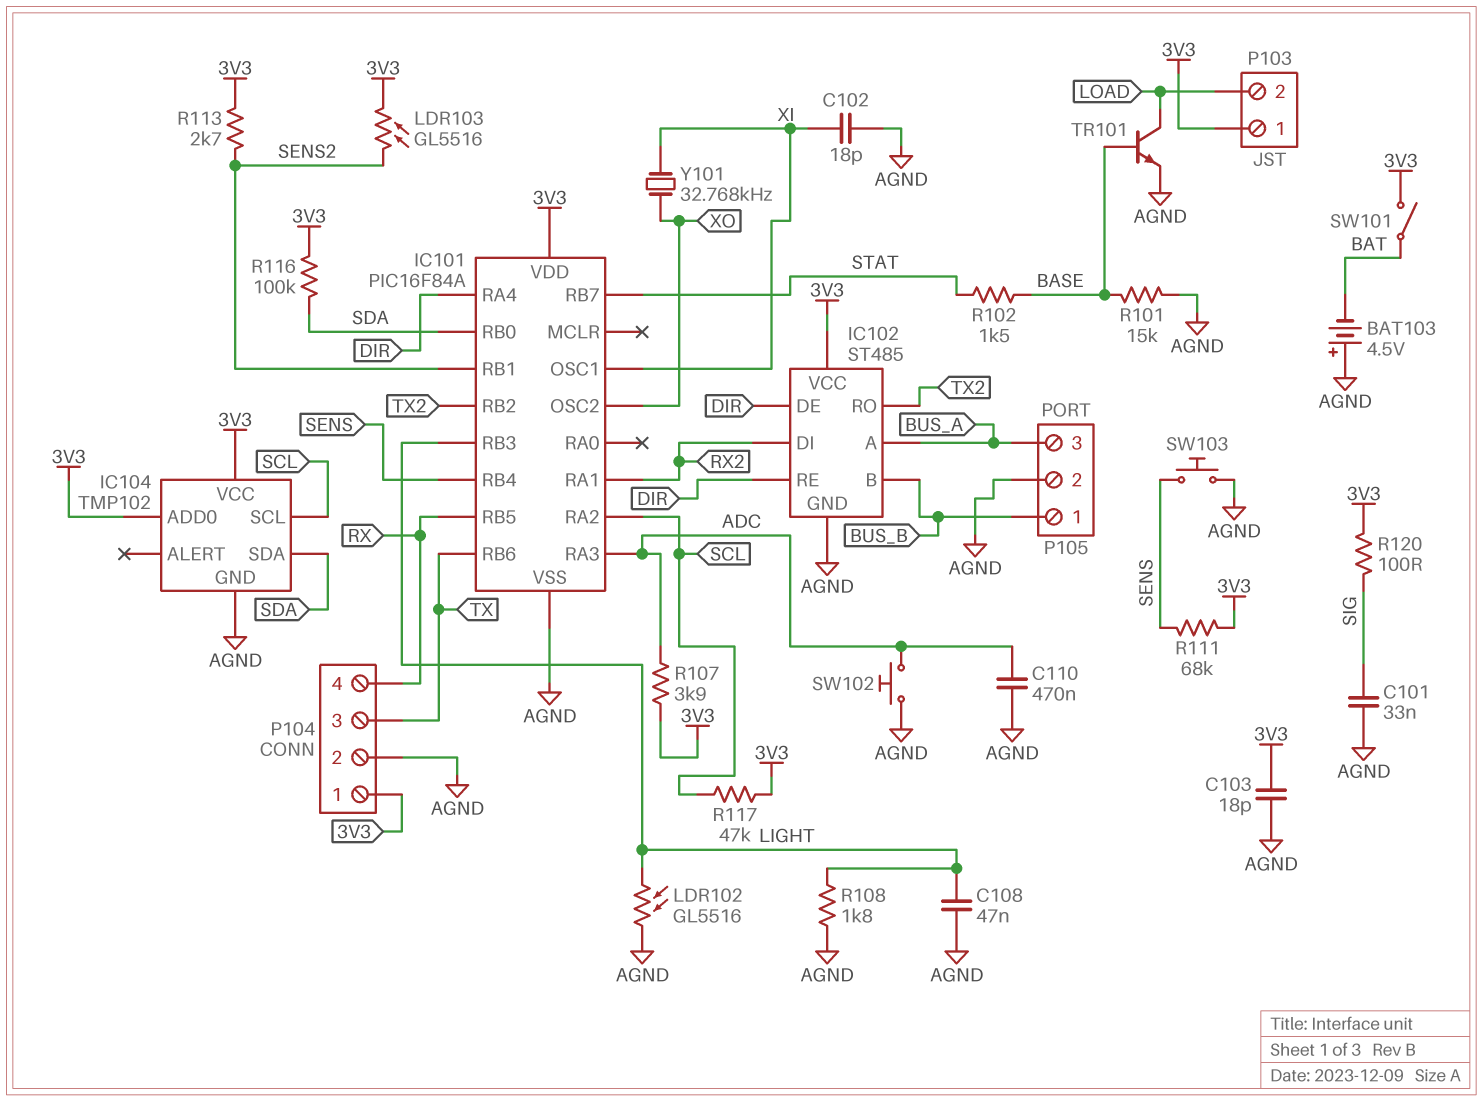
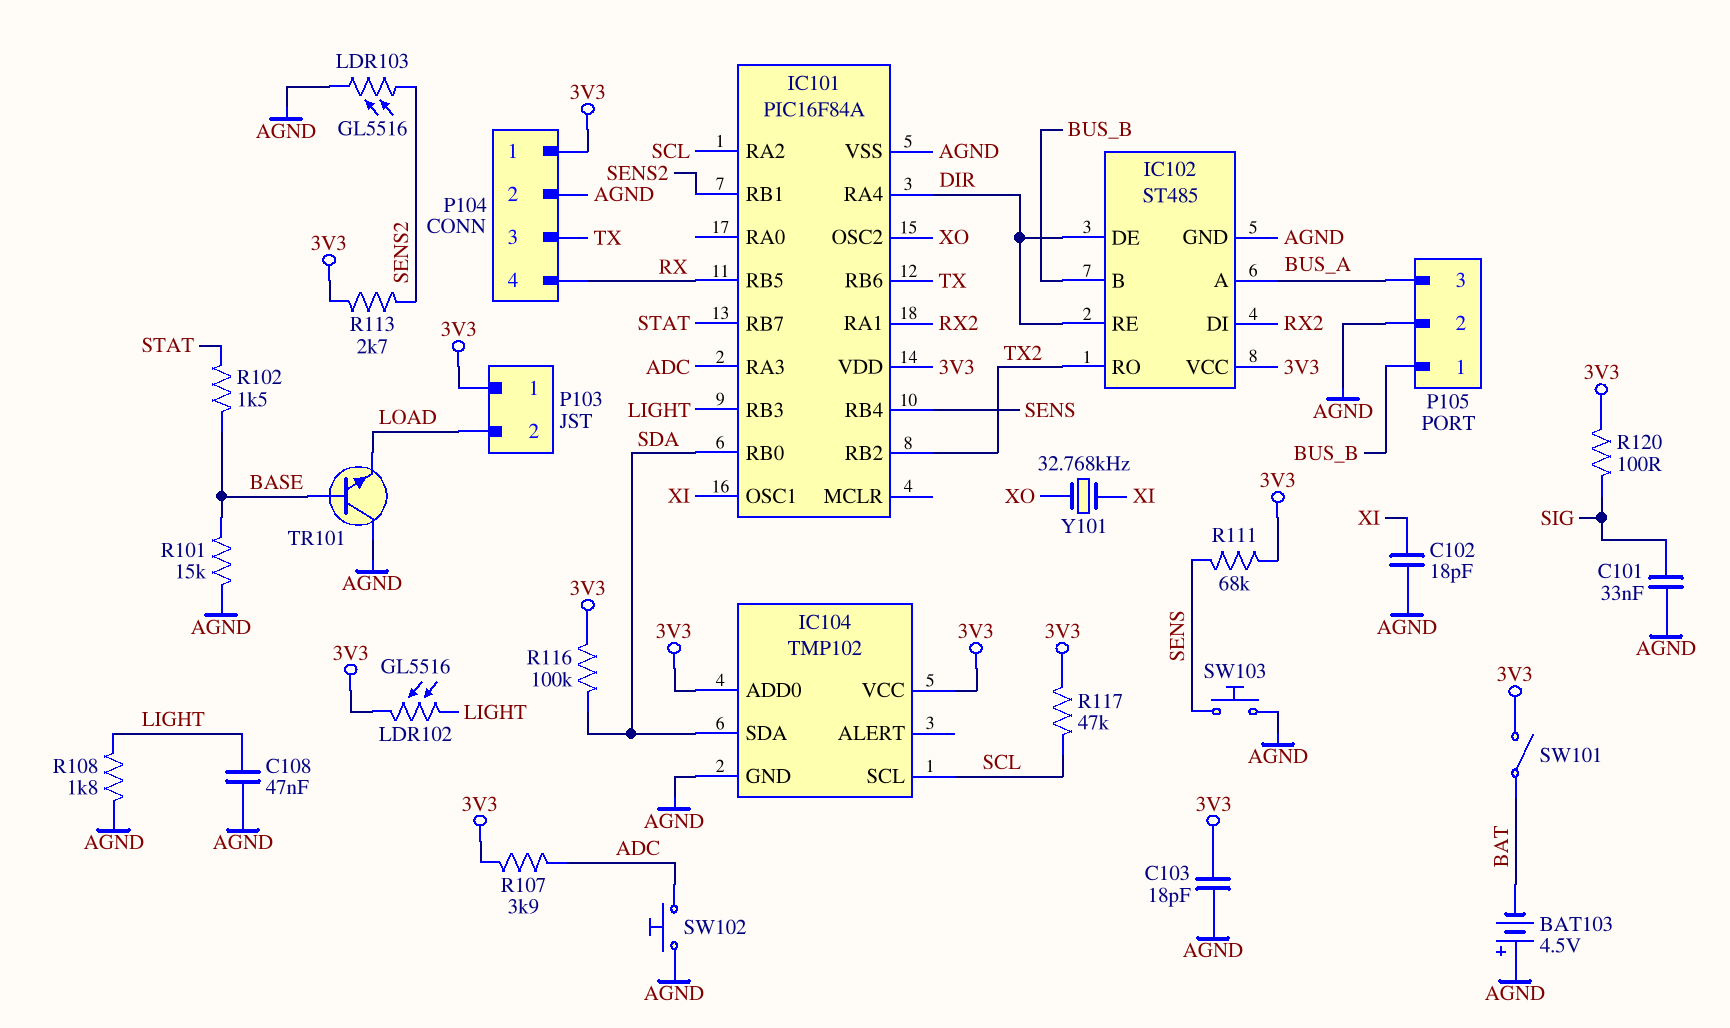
C110: 470nF (ADC, AGND) -> none
LDR102: GL5516 (AGND, LIGHT) -> GL5516 (3V3, LIGHT)
LDR103: GL5516 (3V3, SENS2) -> GL5516 (AGND, SENS2)
TR101: NPN (B BASE, C LOAD, E AGND) -> NPN (B BASE, C AGND, E LOAD)

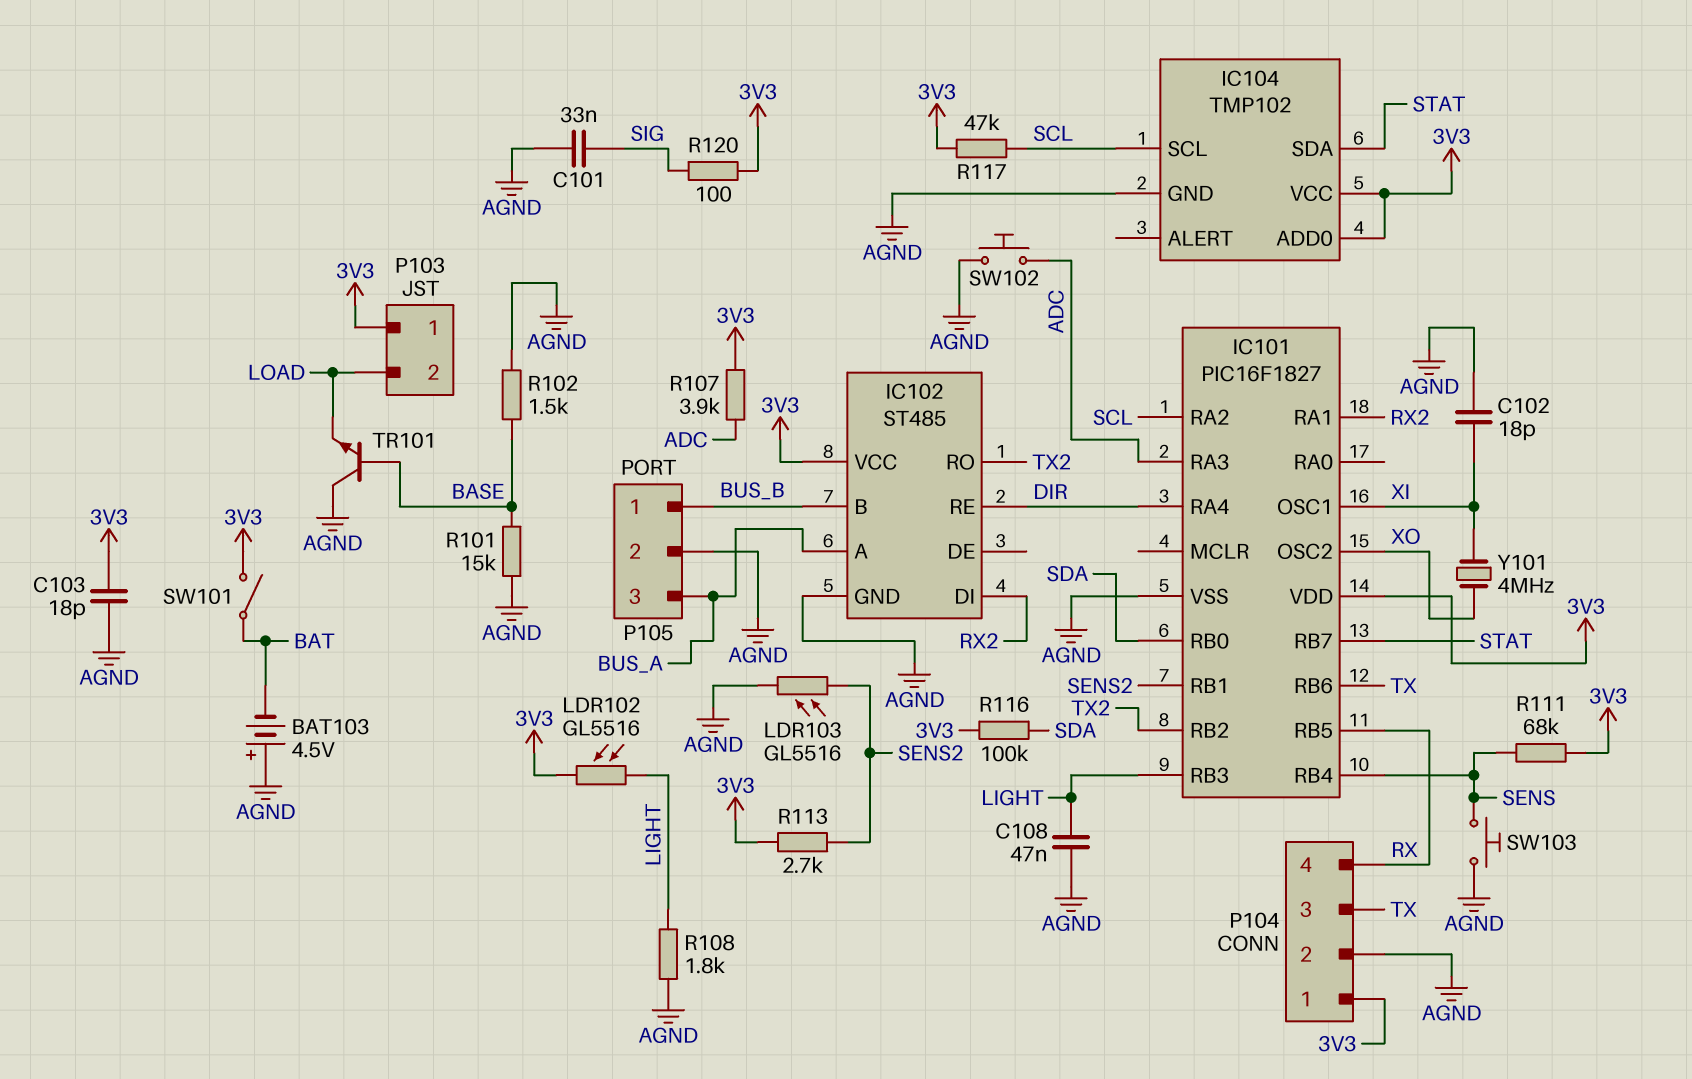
IC101: PIC16F84A -> PIC16F1827
IC102 pin DE: DIR -> none
IC104 pin SDA: SDA -> STAT
R102: 1.5k (BASE, STAT) -> 1.5k (AGND, BASE)
Y101: 32.768kHz (XI, XO) -> 4MHz (XI, XO)

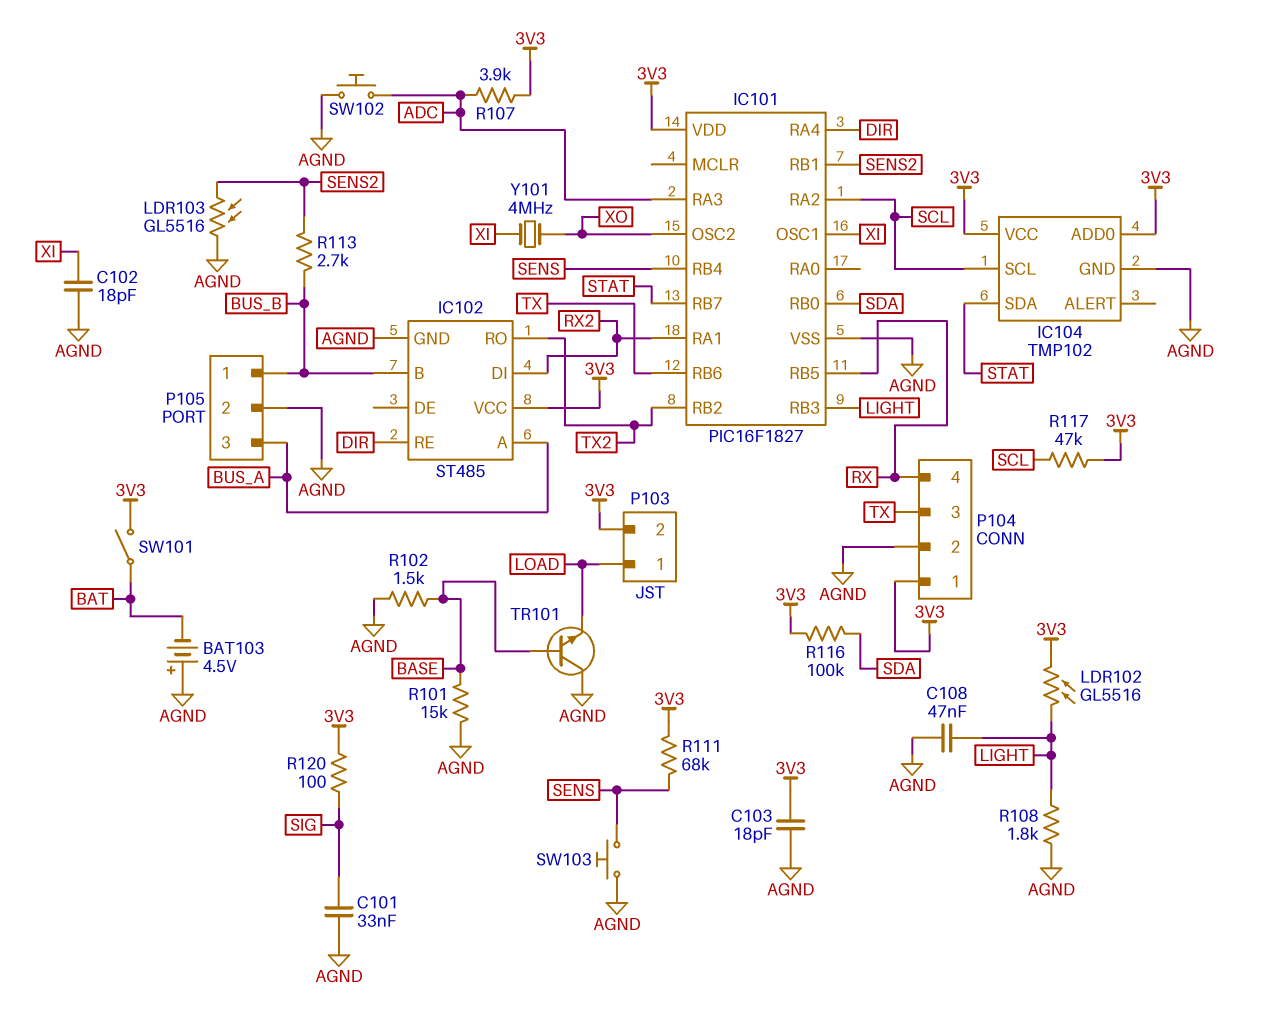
P103 pin 1: 3V3 -> LOAD
P103 pin 2: LOAD -> 3V3
R113: 2.7k (3V3, SENS2) -> 2.7k (BUS_B, SENS2)

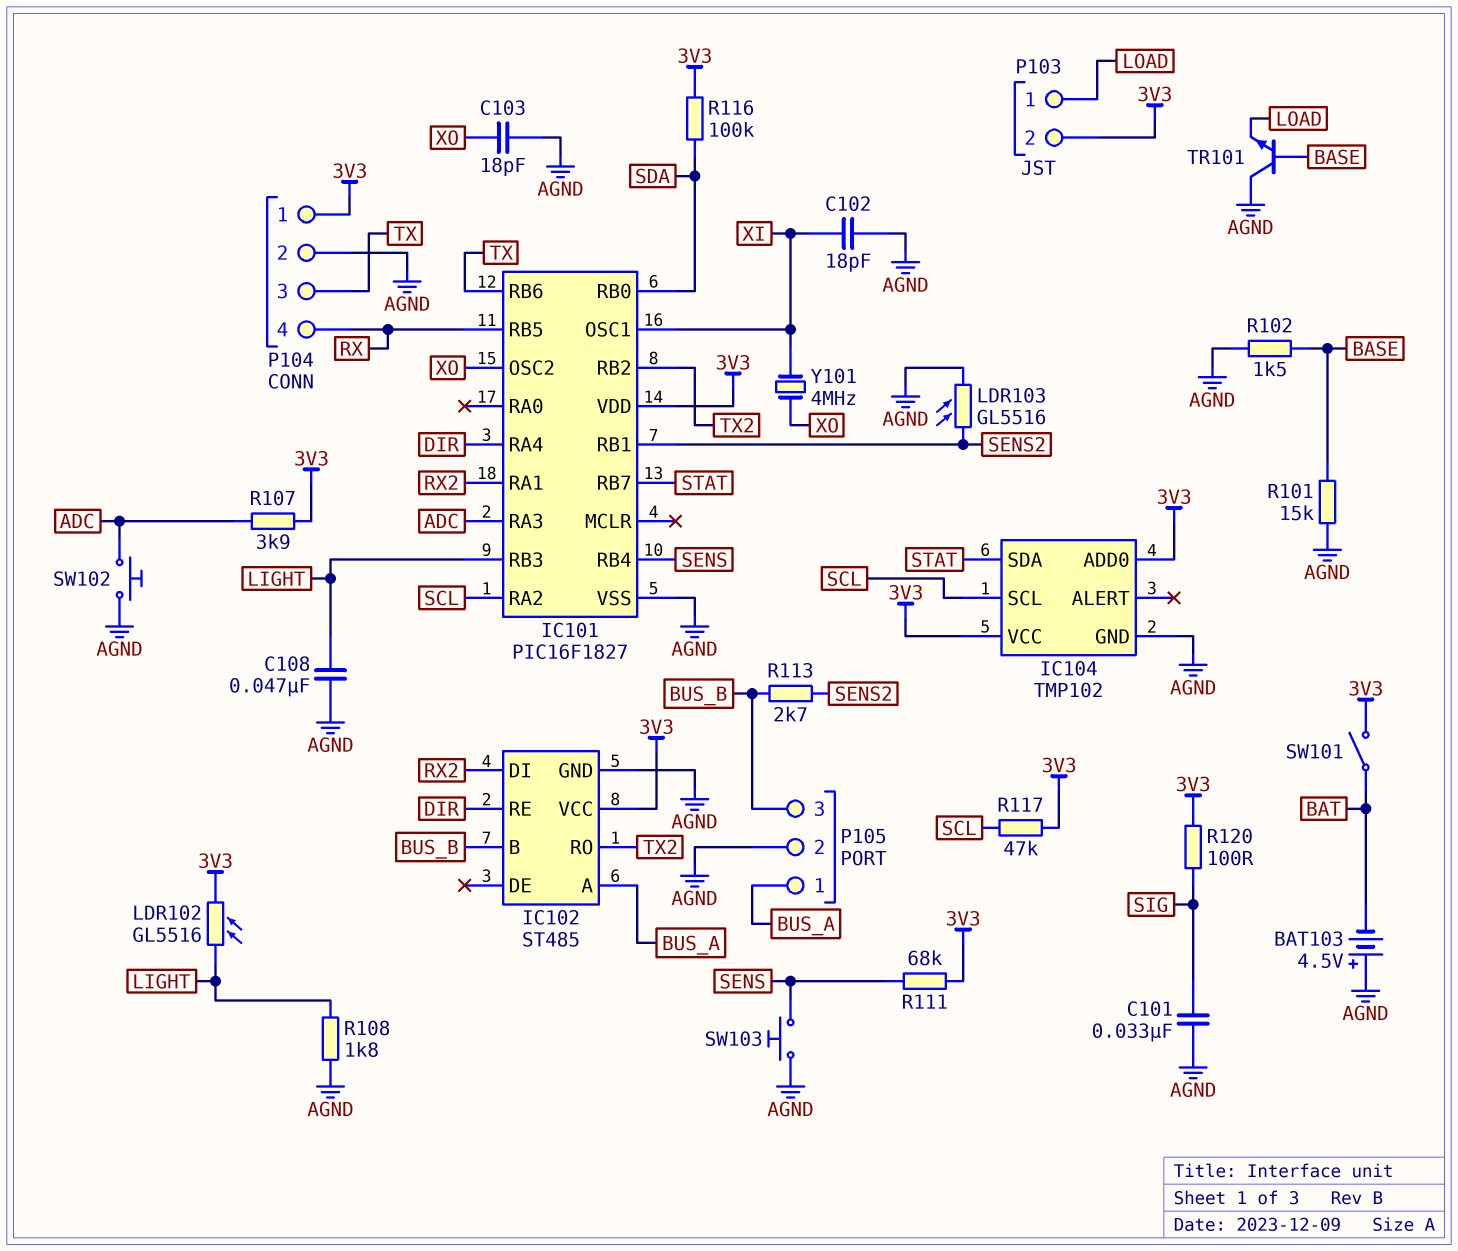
C103: 18pF (3V3, AGND) -> 18pF (AGND, XO)
P105 pin 1: BUS_B -> BUS_A
P105 pin 3: BUS_A -> BUS_B

